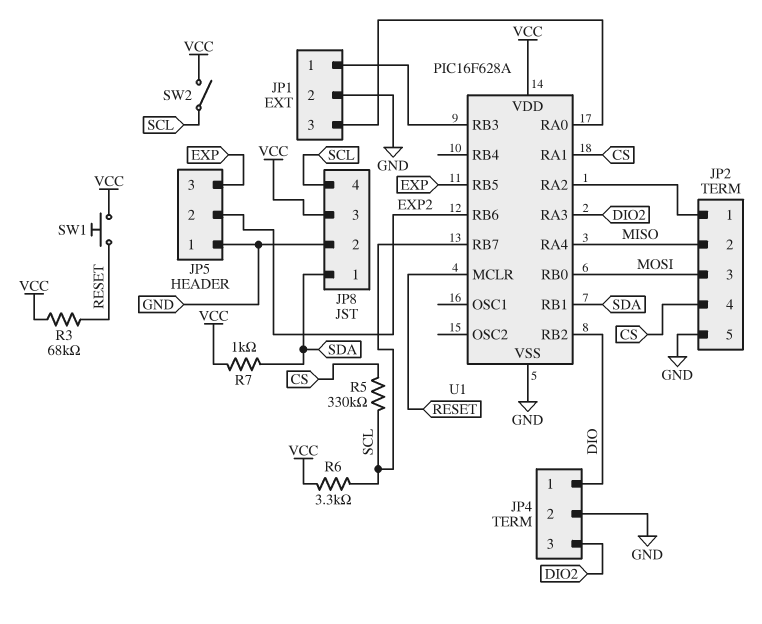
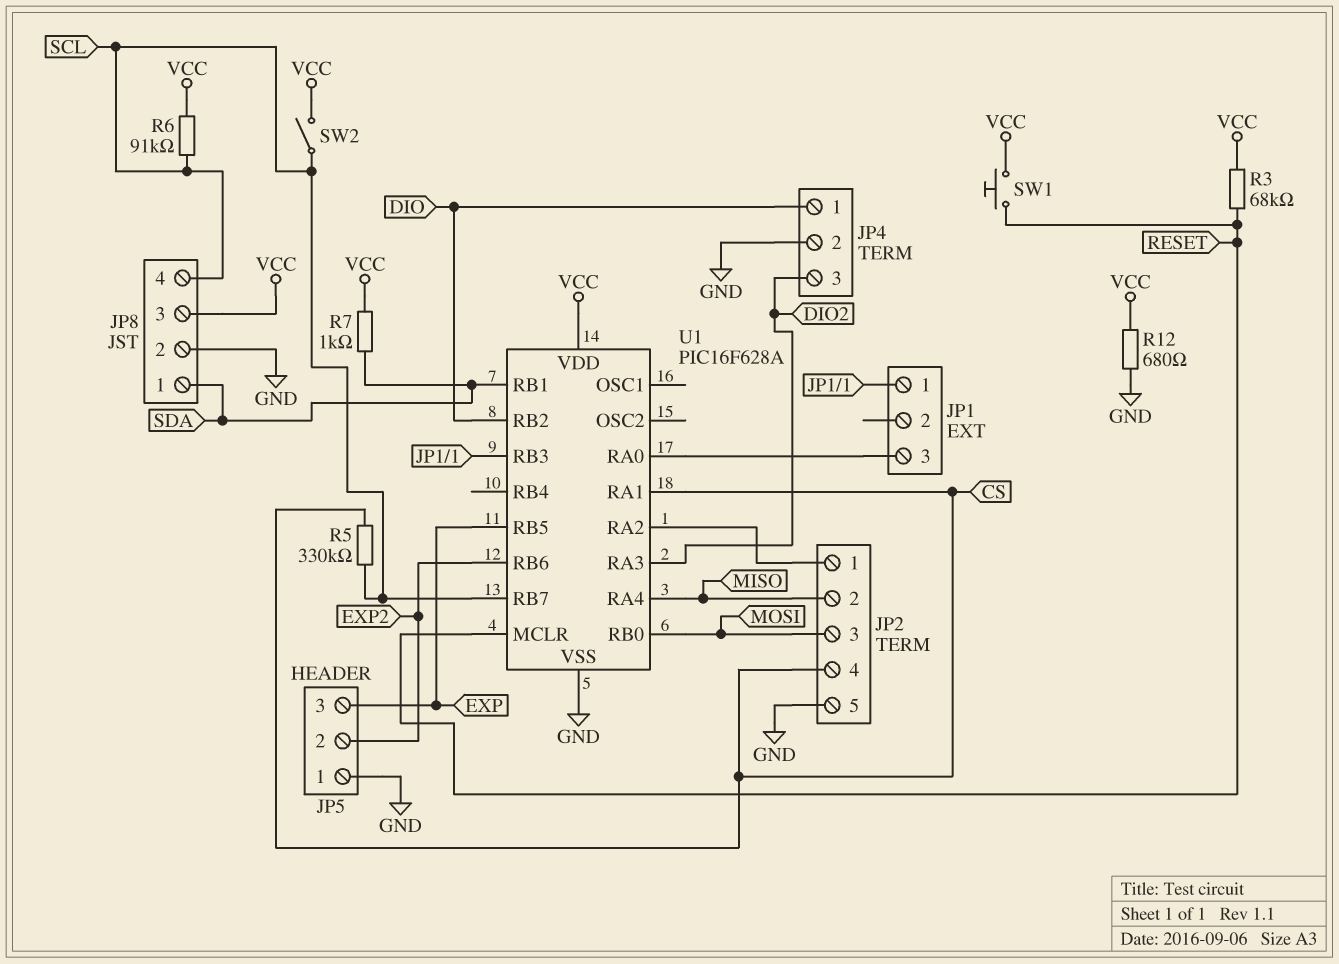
JP1 pin 2: GND -> none
R6: 3.3k (SCL, VCC) -> 91k (SCL, VCC)
R12: none -> 680 (GND, VCC)

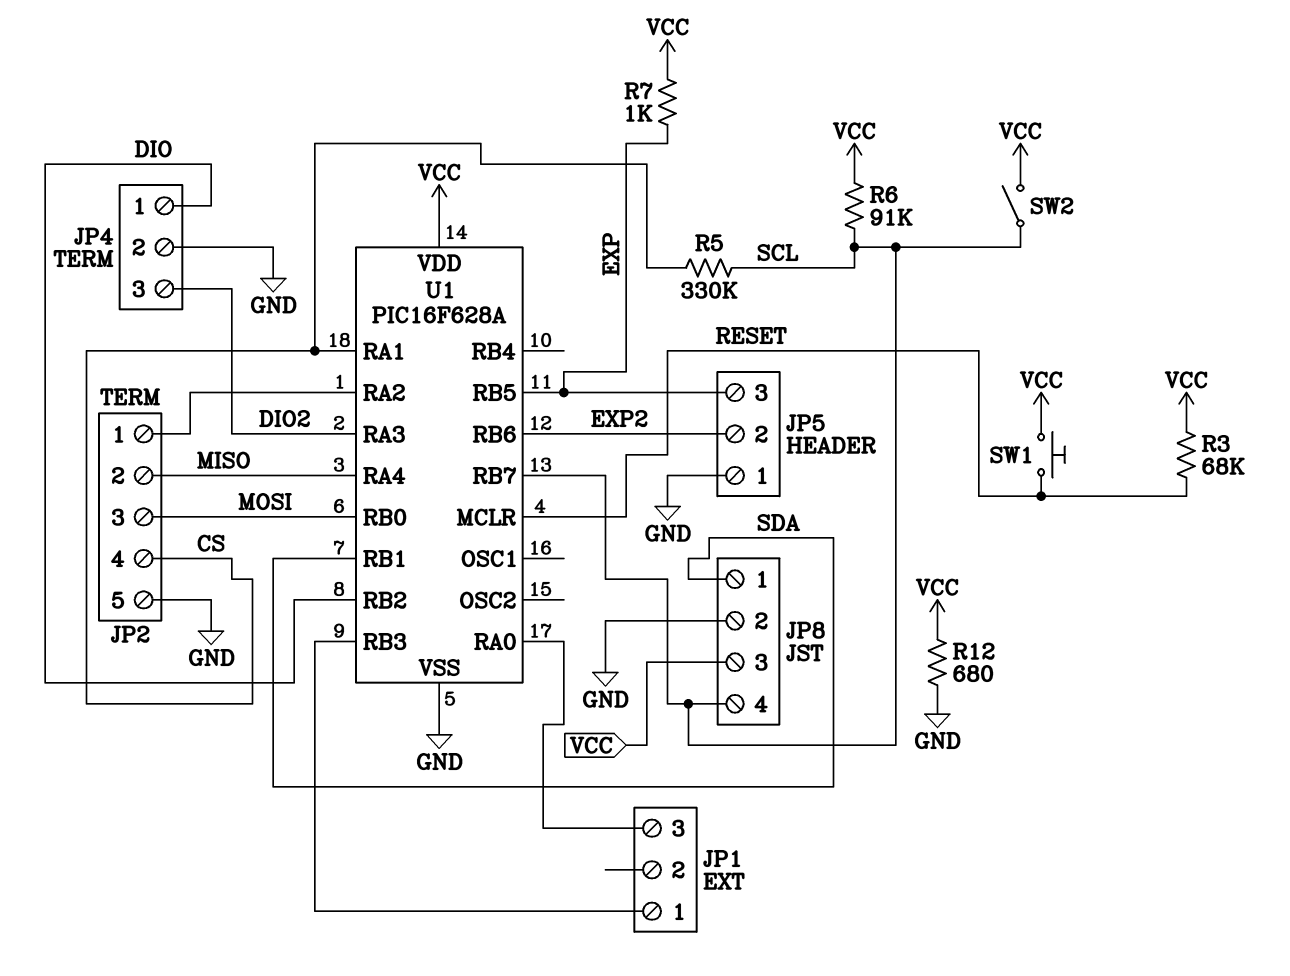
R7: 1k (SDA, VCC) -> 1k (EXP, VCC)

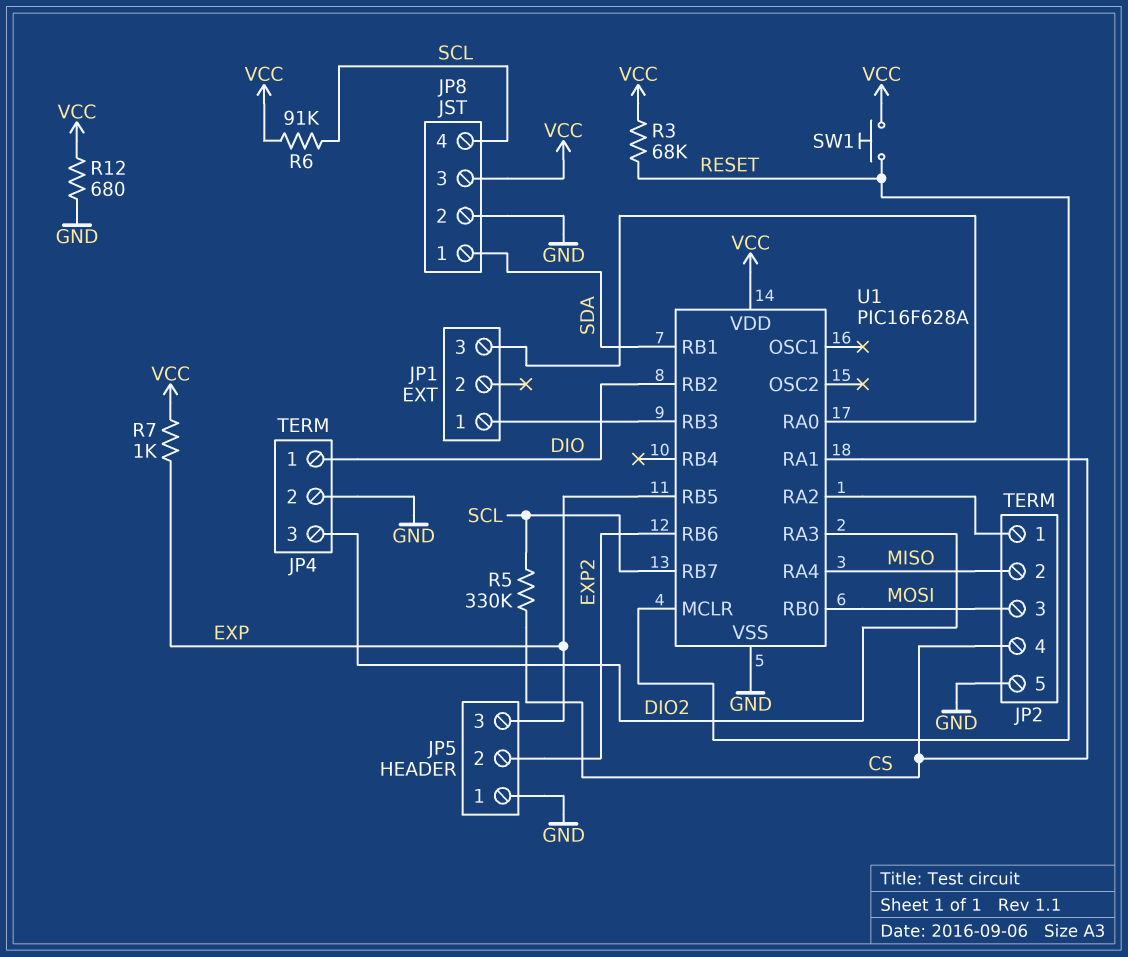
SW2: switch (SCL, VCC) -> none

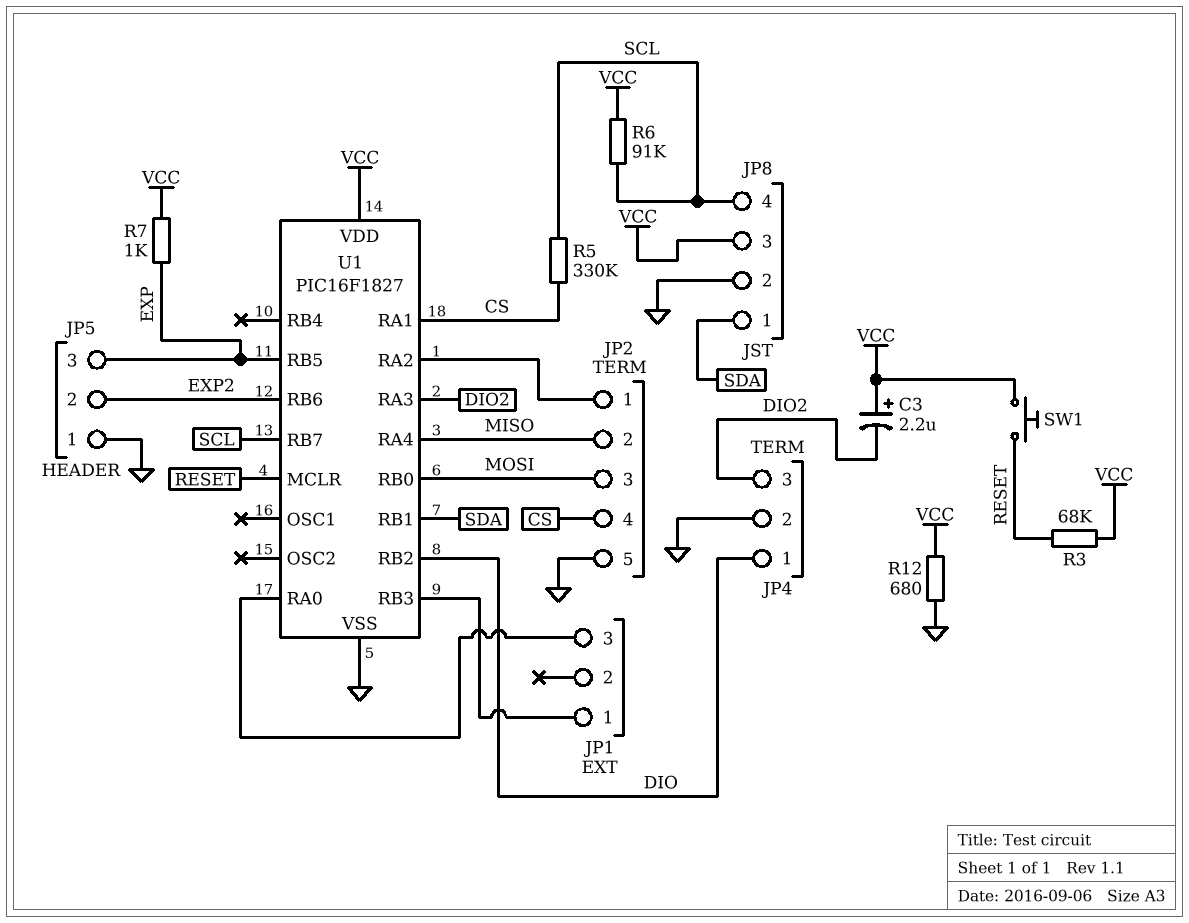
C3: none -> 2.2uF (plus VCC, minus DIO2)
U1: PIC16F628A -> PIC16F1827

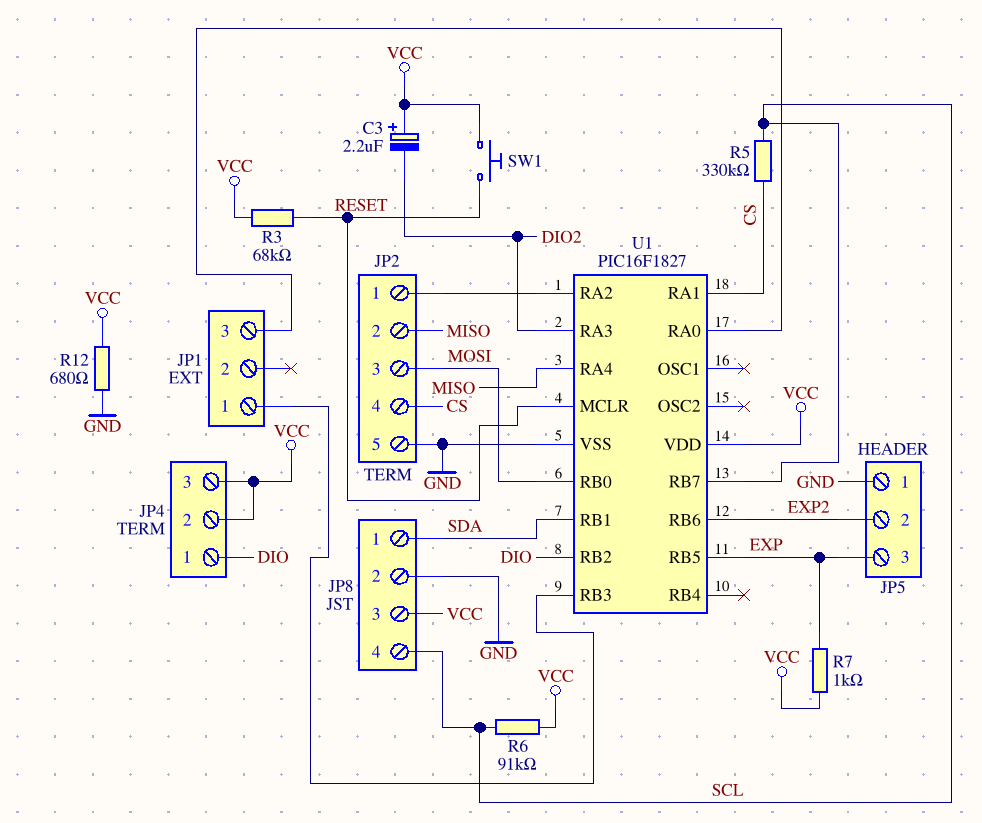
JP4 pin 2: GND -> VCC
JP4 pin 3: DIO2 -> VCC

